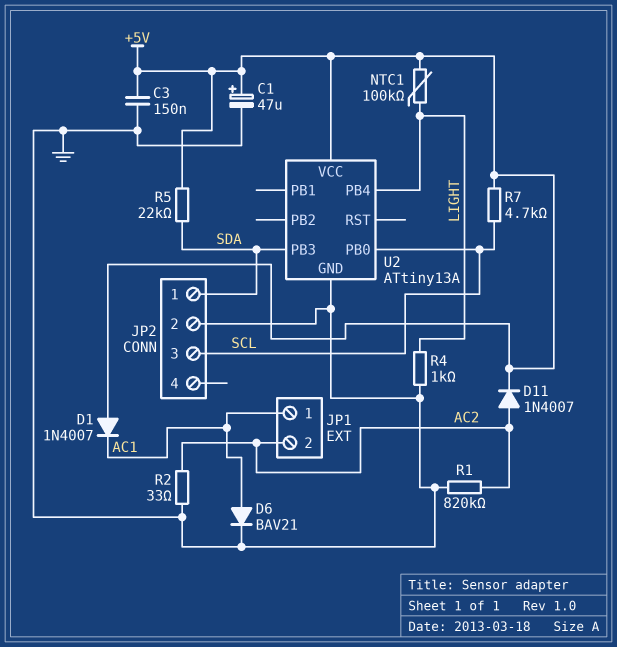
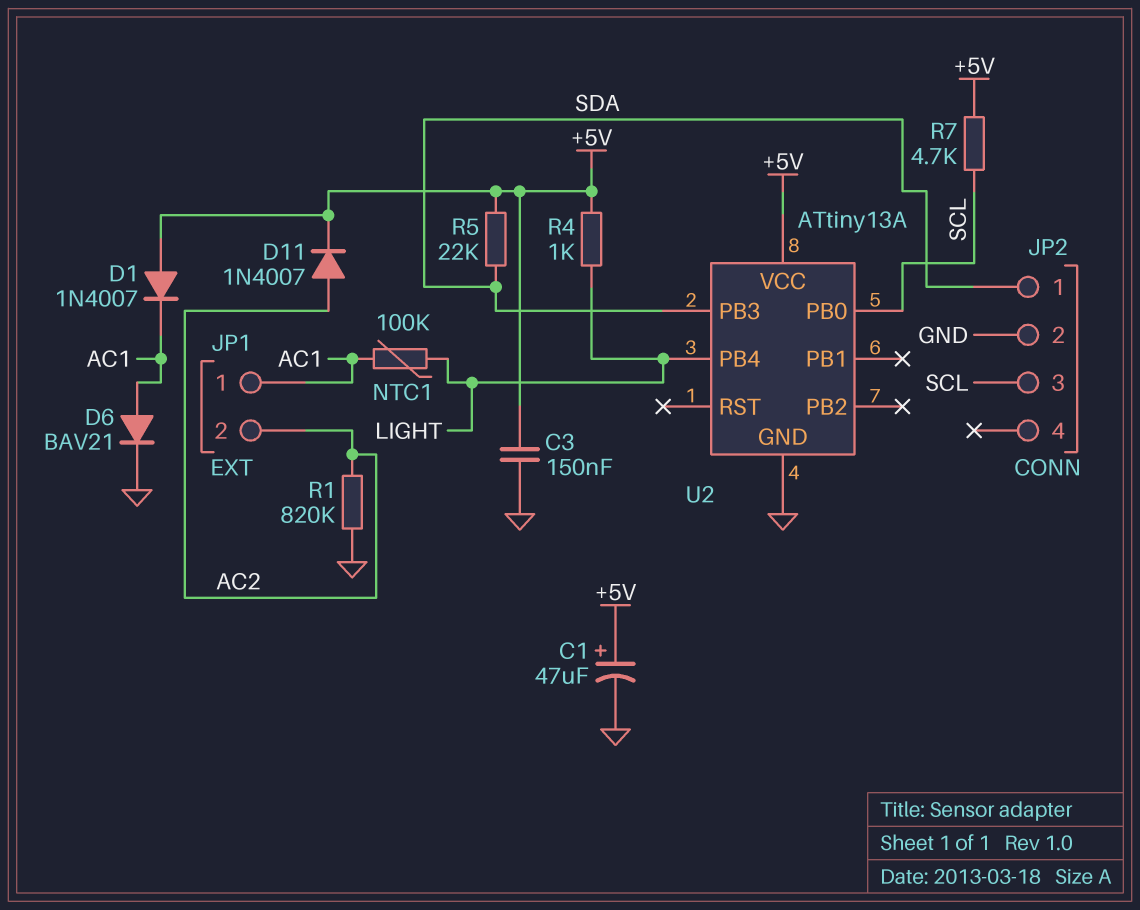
NTC1: 100k (+5V, LIGHT) -> 100k (AC1, LIGHT)
R2: 33 (AC2, GND) -> none
R4: 1k (GND, LIGHT) -> 1k (+5V, LIGHT)

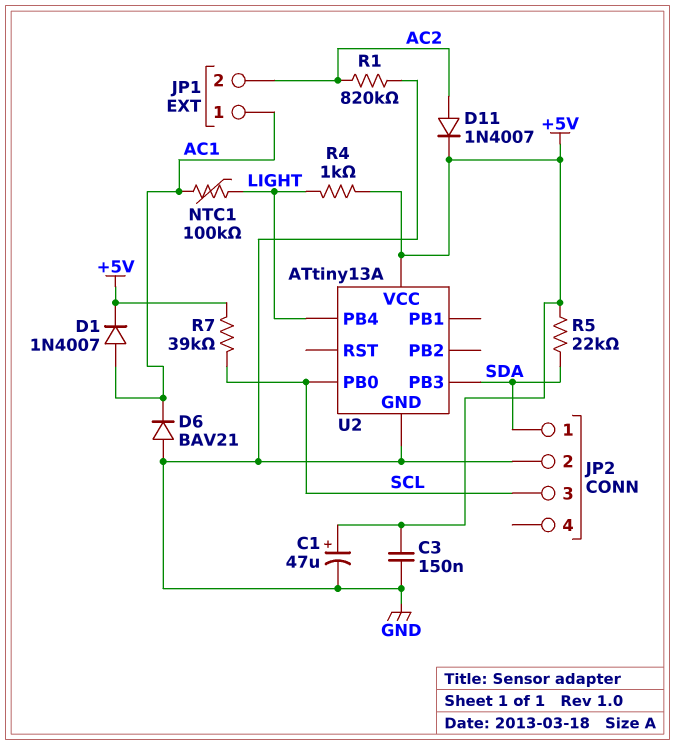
D1: diode 1N4007 (A +5V, K AC1) -> diode 1N4007 (A AC1, K +5V)
D6: diode BAV21 (A AC1, K GND) -> diode BAV21 (A GND, K AC1)
R7: 4.7k (+5V, SCL) -> 39k (+5V, SCL)

